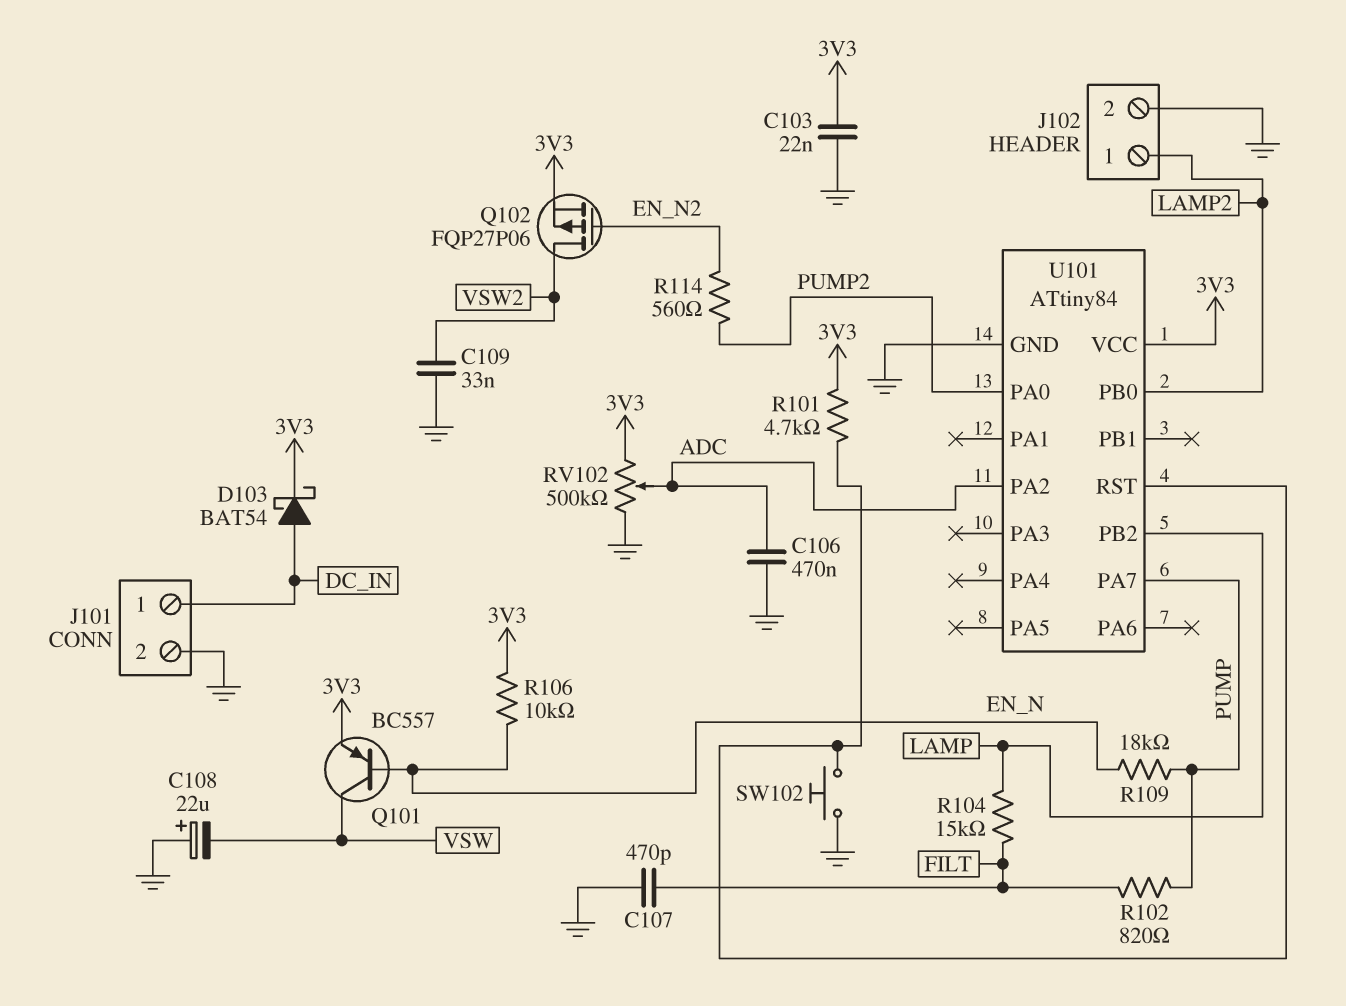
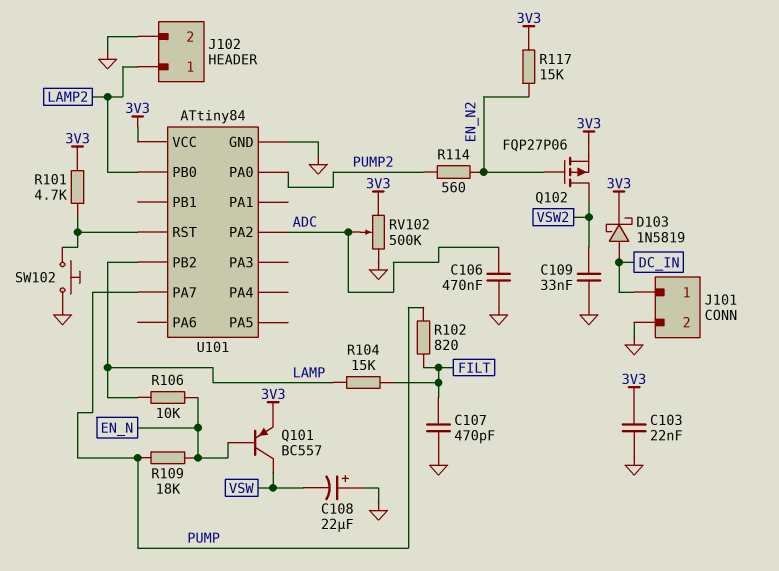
D103: schottky BAT54 (A DC_IN, K 3V3) -> schottky 1N5819 (A DC_IN, K 3V3)
R106: 10k (3V3, EN_N) -> 10k (EN_N, LAMP)
R117: none -> 15k (3V3, EN_N2)

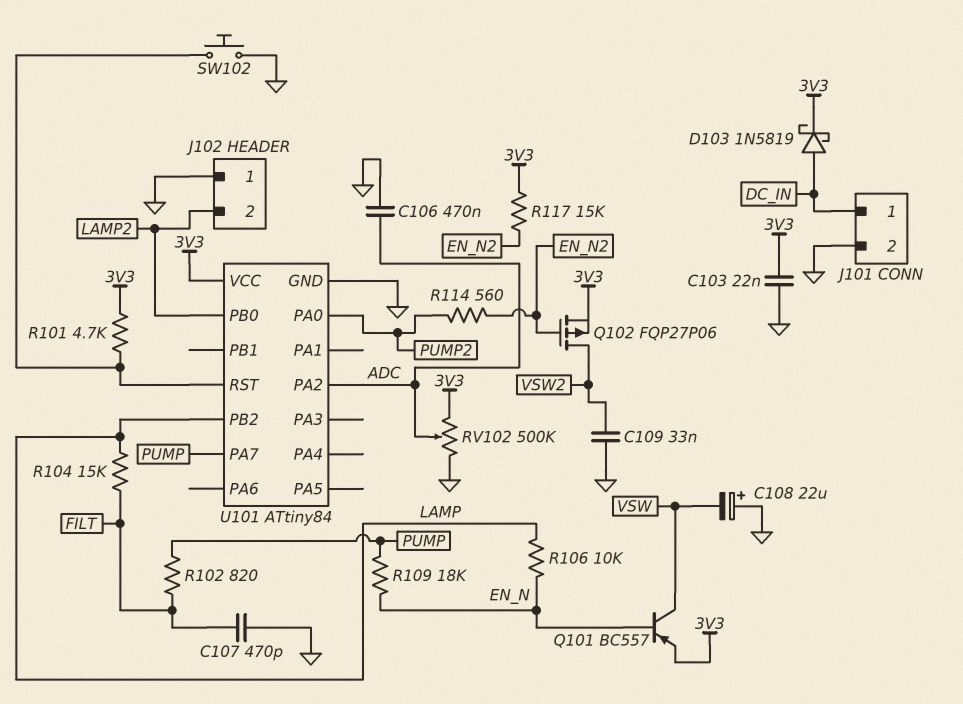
J102 pin 1: LAMP2 -> GND
J102 pin 2: GND -> LAMP2

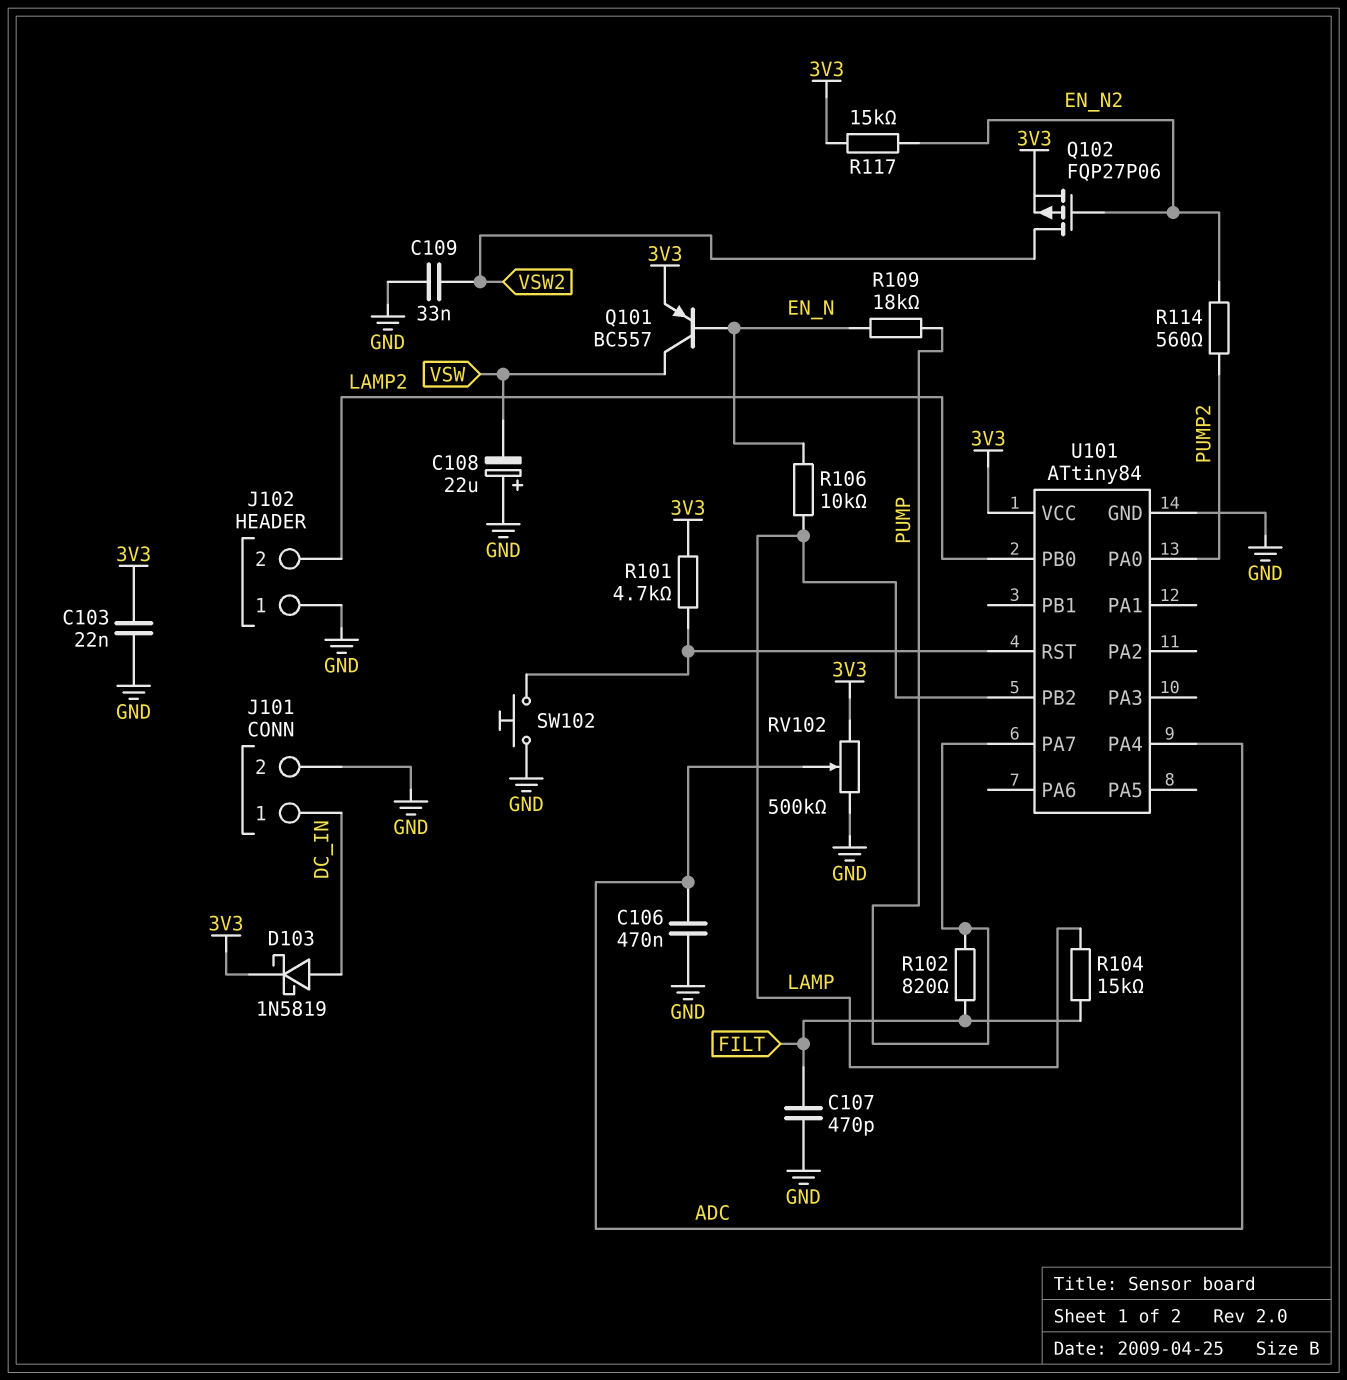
U101 pin PA2: ADC -> none
U101 pin PA4: none -> ADC

